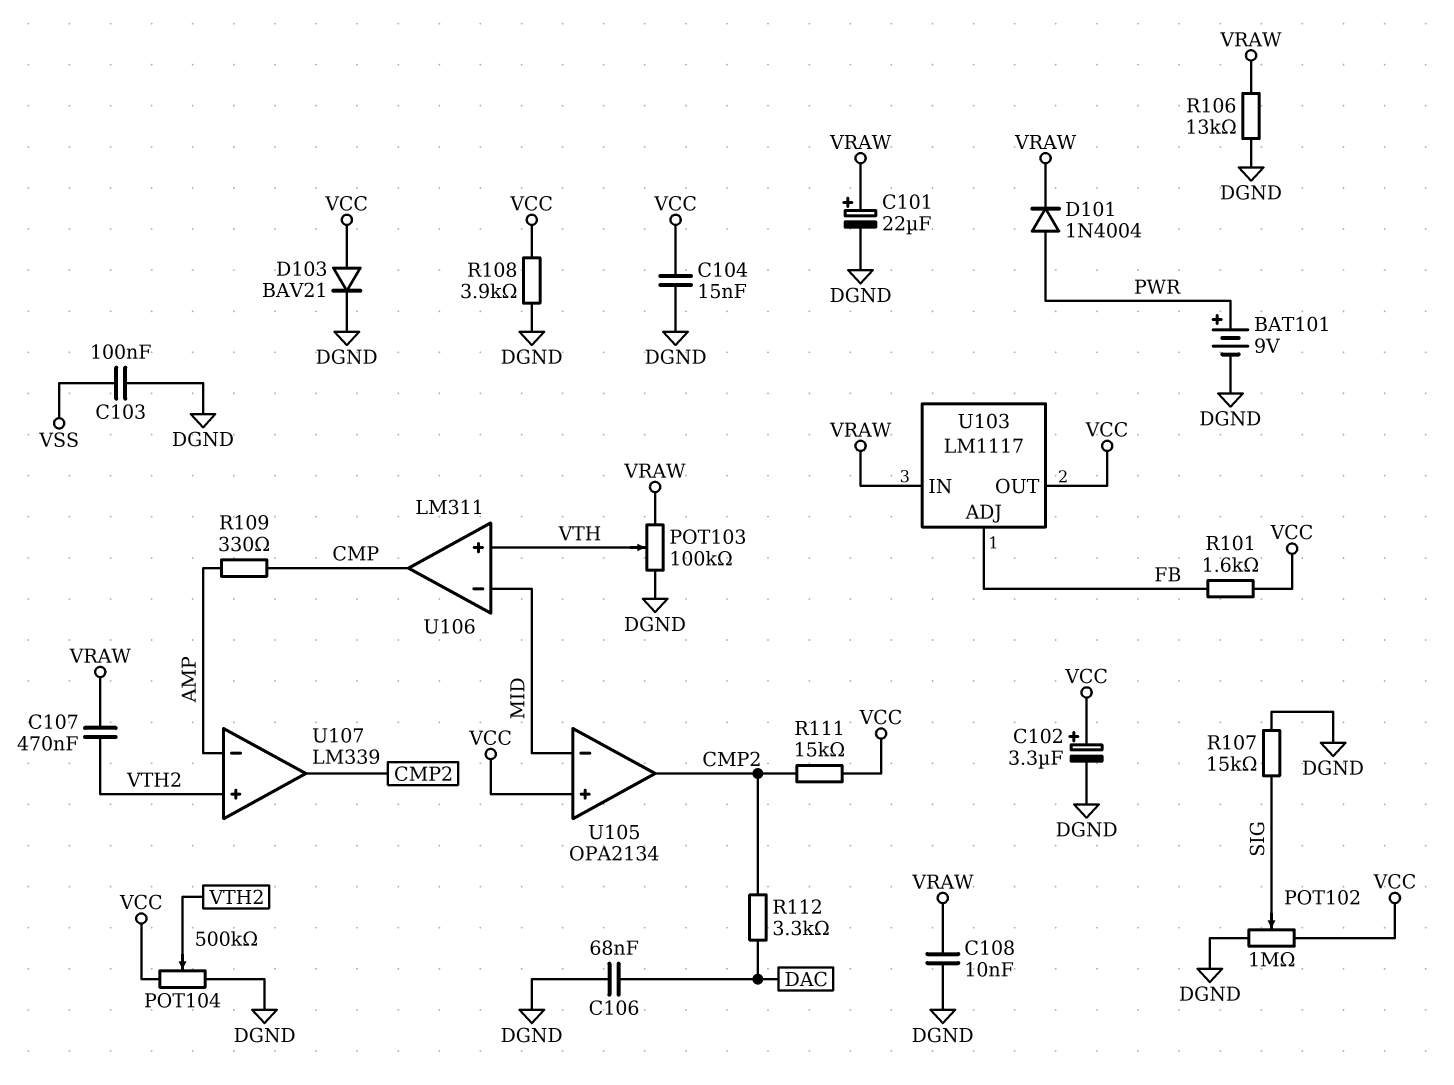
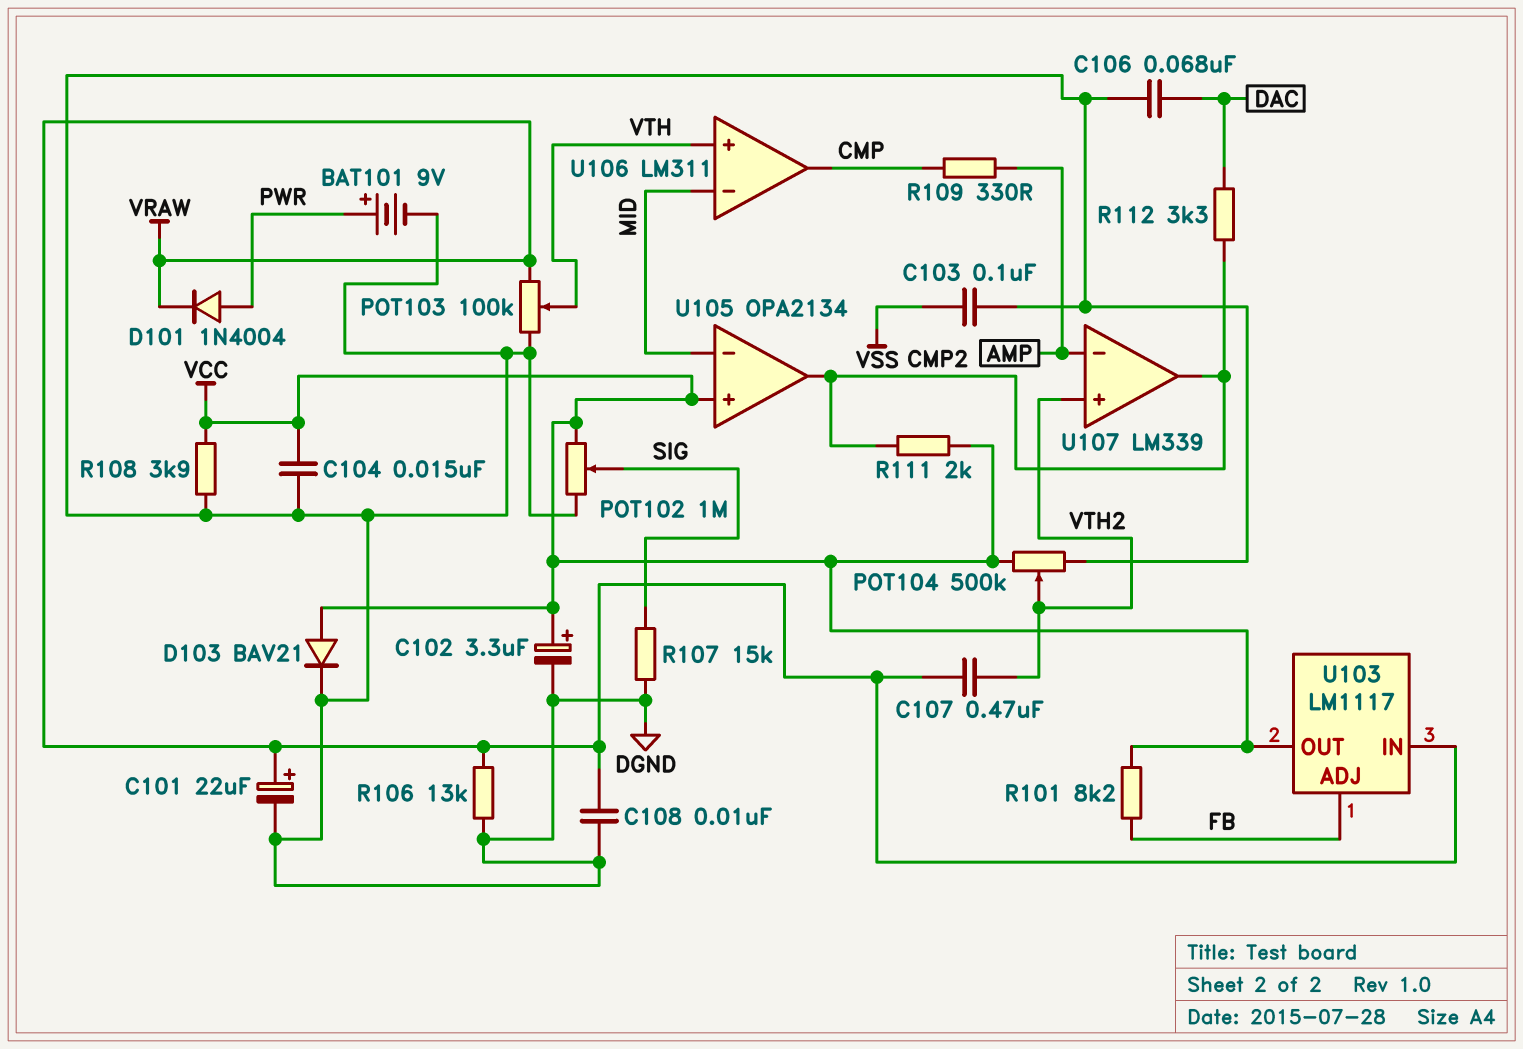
R101: 1.6k (FB, VCC) -> 8.2k (FB, VCC)
R111: 15k (CMP2, VCC) -> 2k (CMP2, VCC)

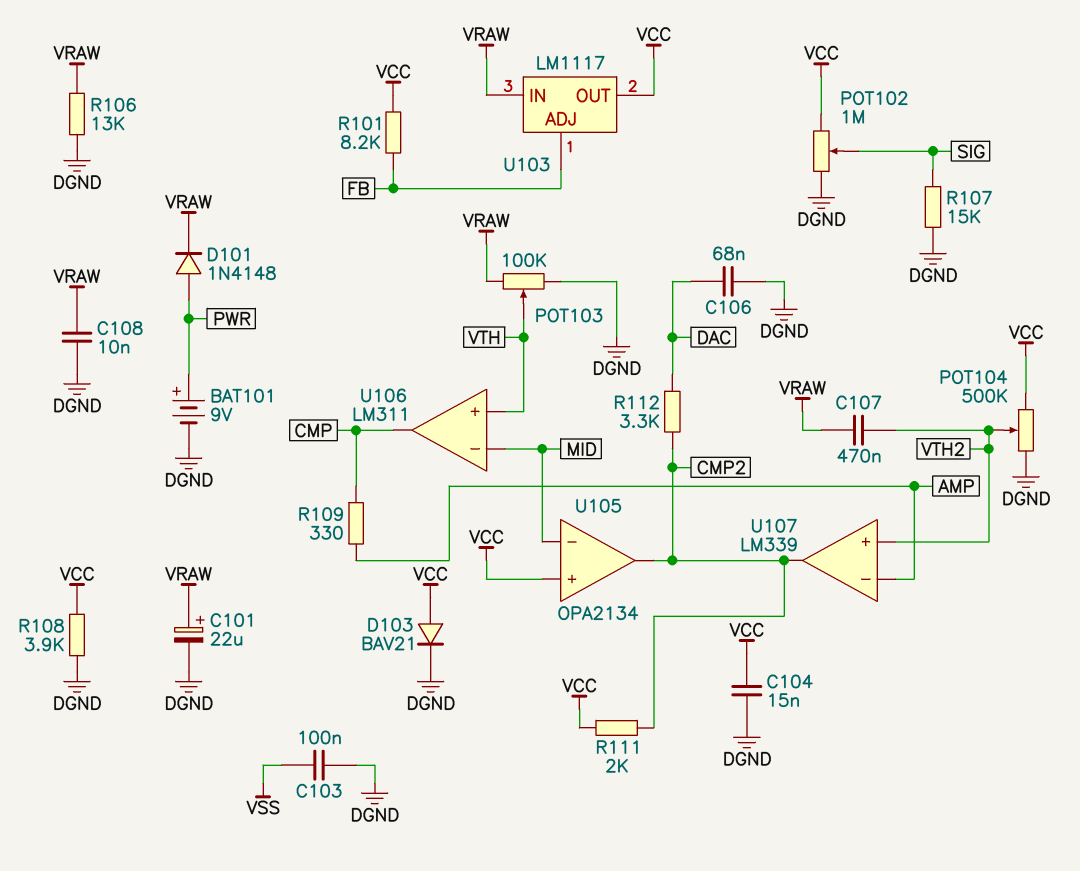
C102: 3.3uF (plus VCC, minus DGND) -> none
D101: diode 1N4004 (A PWR, K VRAW) -> diode 1N4148 (A PWR, K VRAW)

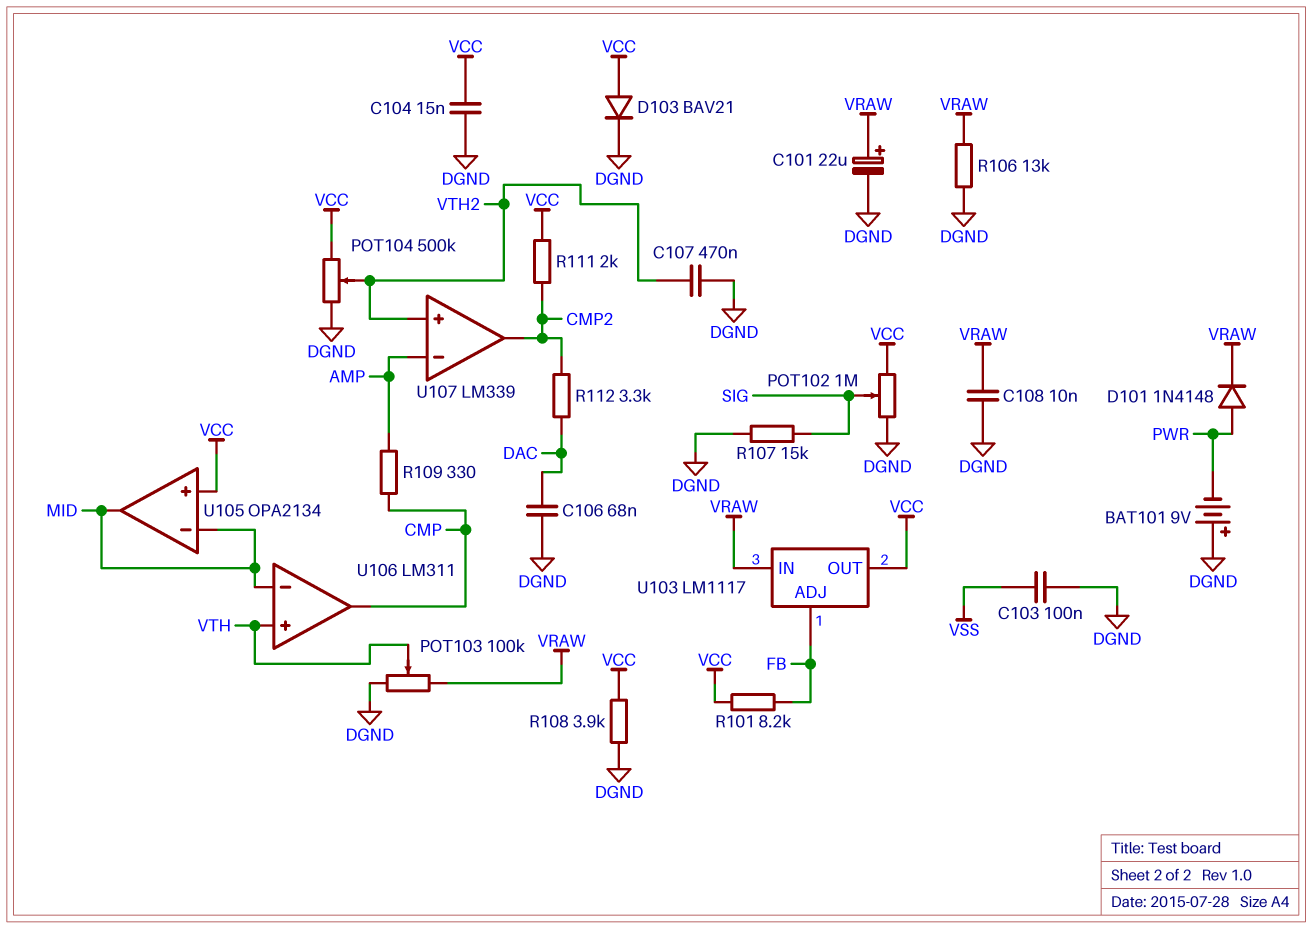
BAT101: 9V (plus PWR, minus DGND) -> 9V (plus DGND, minus PWR)
C107: 470nF (VRAW, VTH2) -> 470nF (DGND, VTH2)
U105 pin out: CMP2 -> MID

